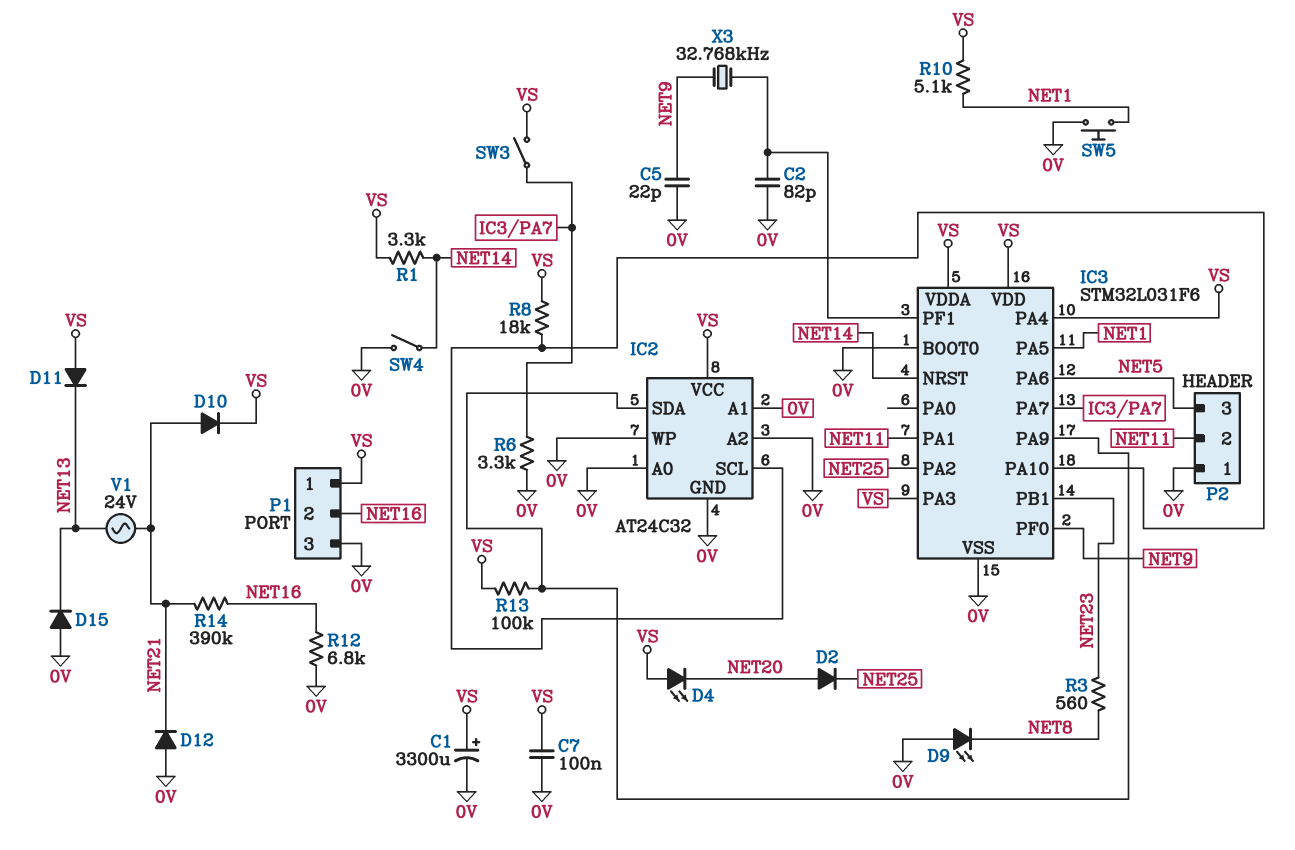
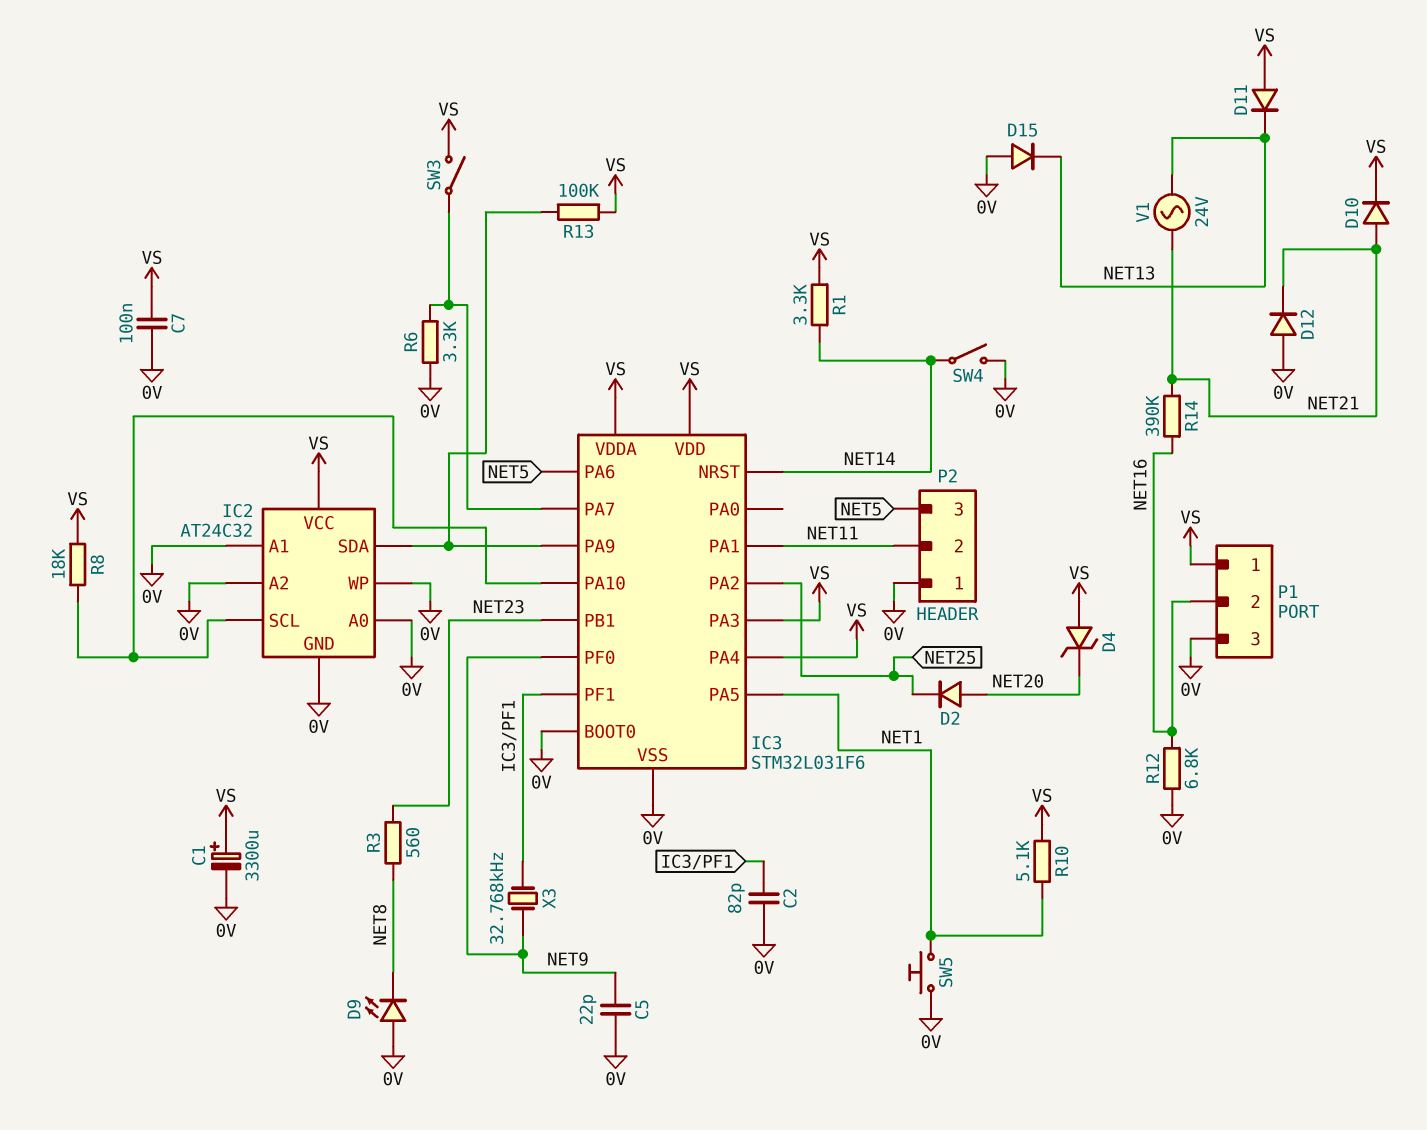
D4: LED (A VS, K NET20) -> zener (A VS, K NET20)

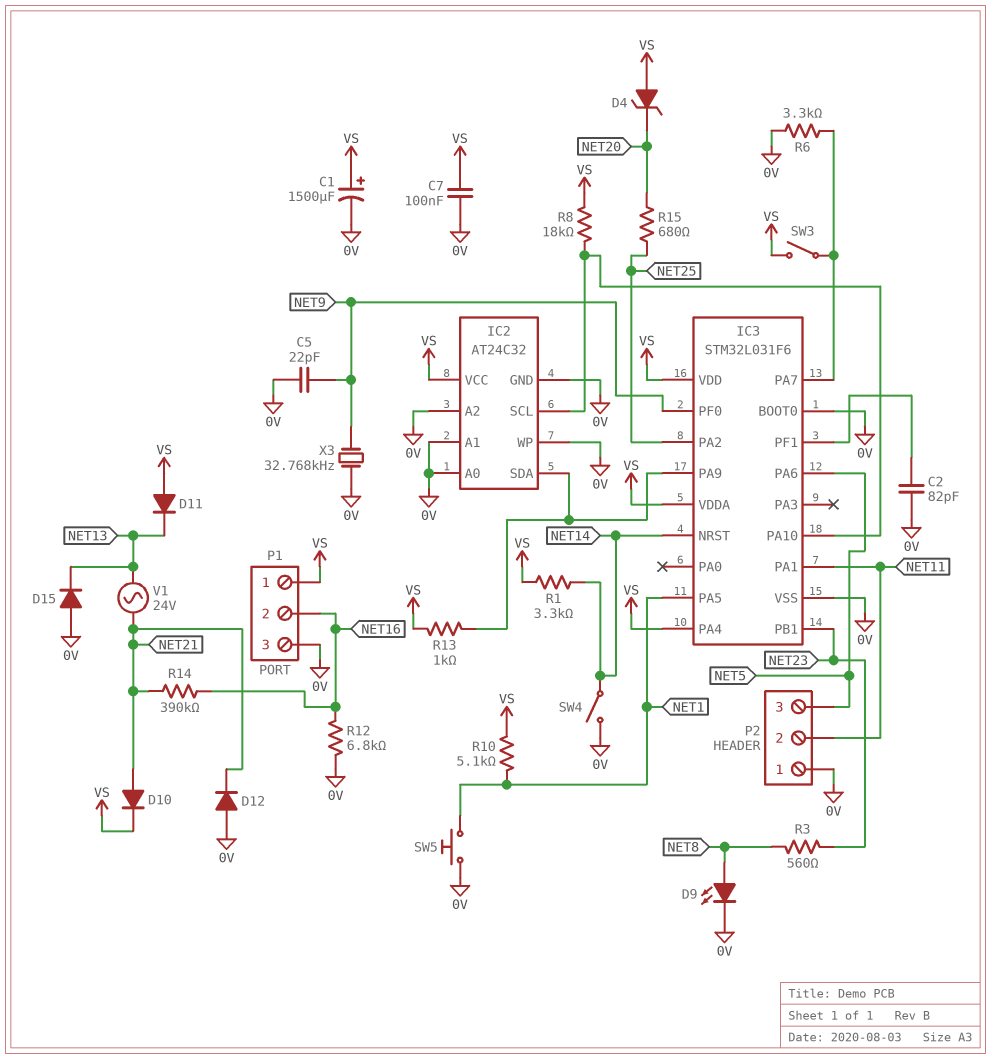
C1: 3300uF (plus VS, minus 0V) -> 1500uF (plus VS, minus 0V)
D2: diode (A NET20, K NET25) -> none
D9: LED (A 0V, K NET8) -> LED (A NET8, K 0V)
IC3 pin PA3: VS -> none
R13: 100k (IC2/SDA, VS) -> 1k (IC2/SDA, VS)
R15: none -> 680 (NET20, NET25)
X3: 32.768kHz (IC3/PF1, NET9) -> 32.768kHz (0V, NET9)

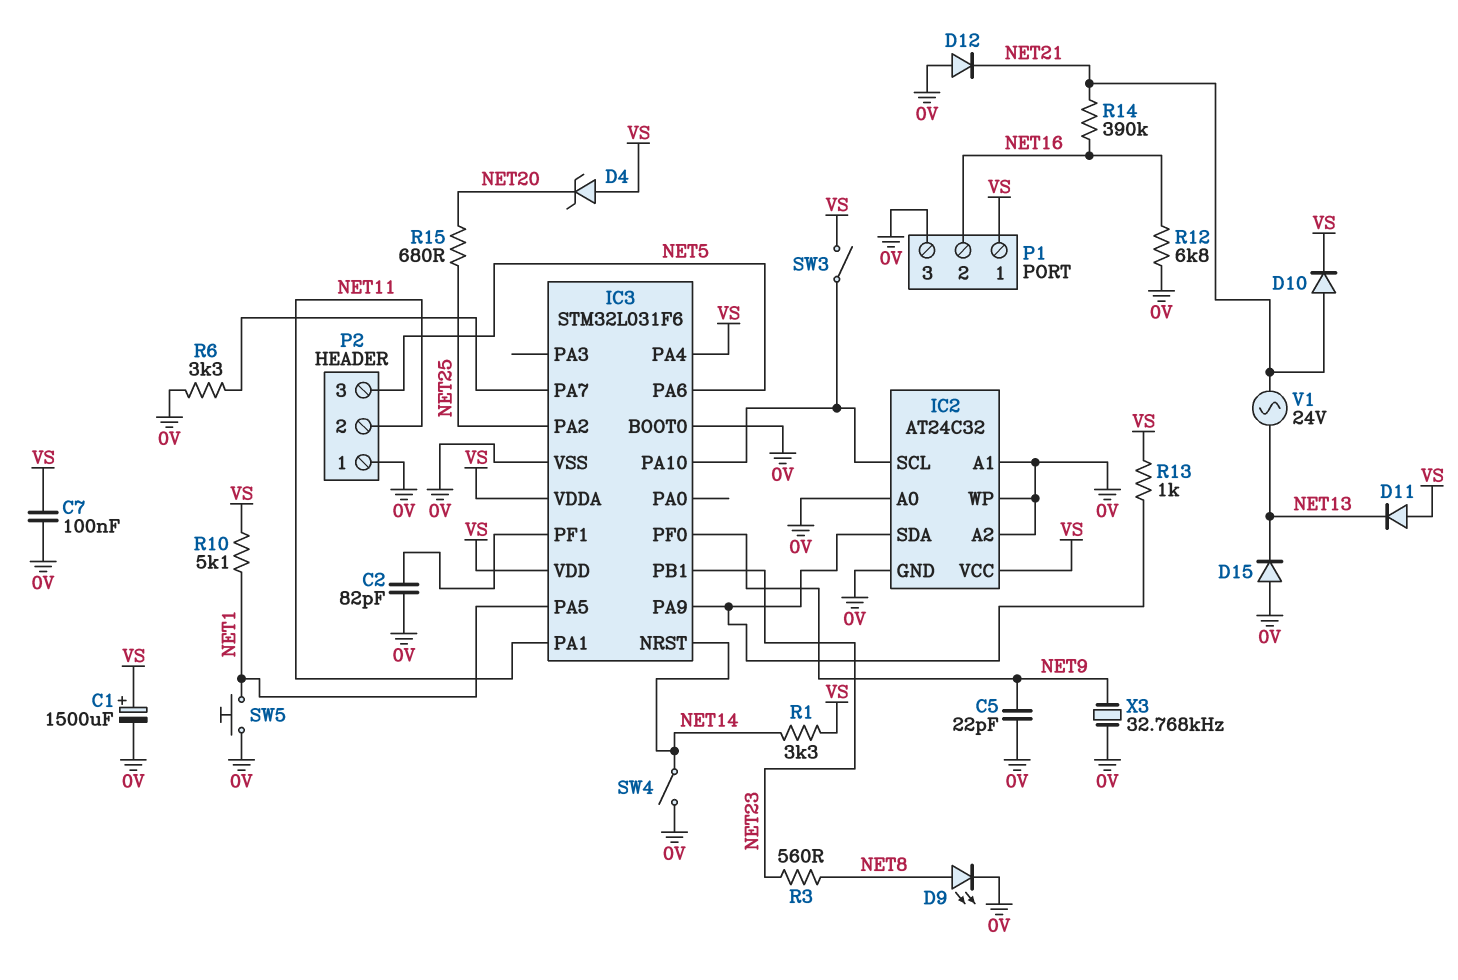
R8: 18k (IC2/SCL, VS) -> none
SW3: switch (IC3/PA7, VS) -> switch (IC2/SCL, VS)

